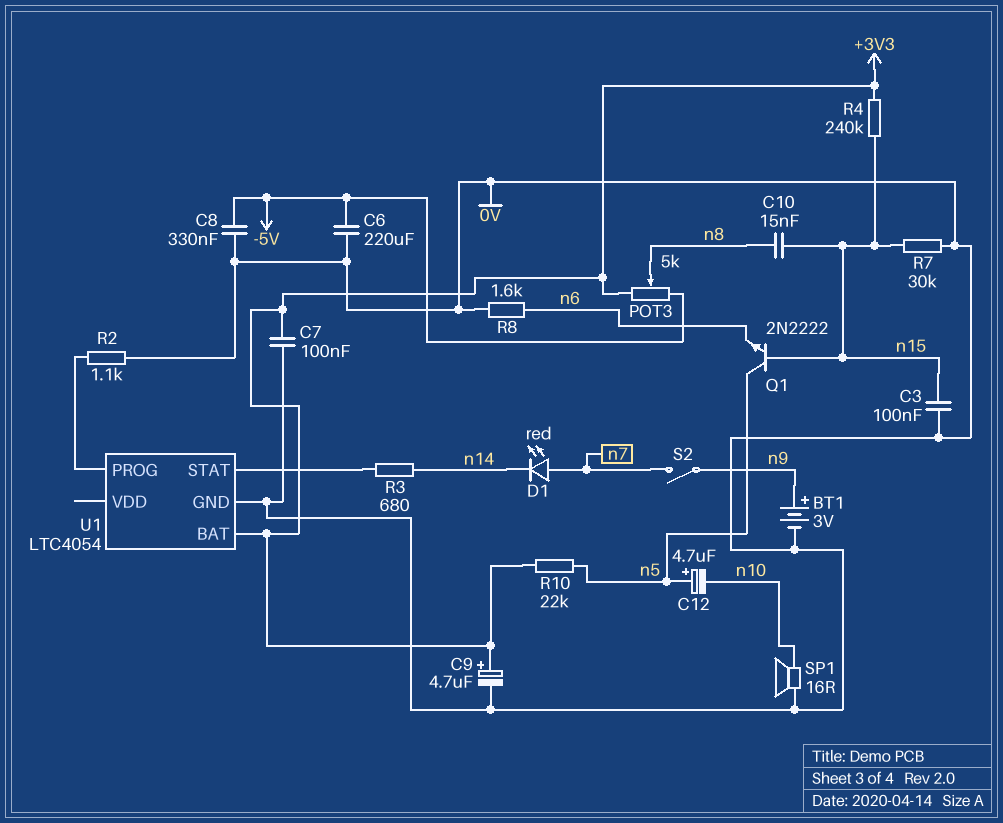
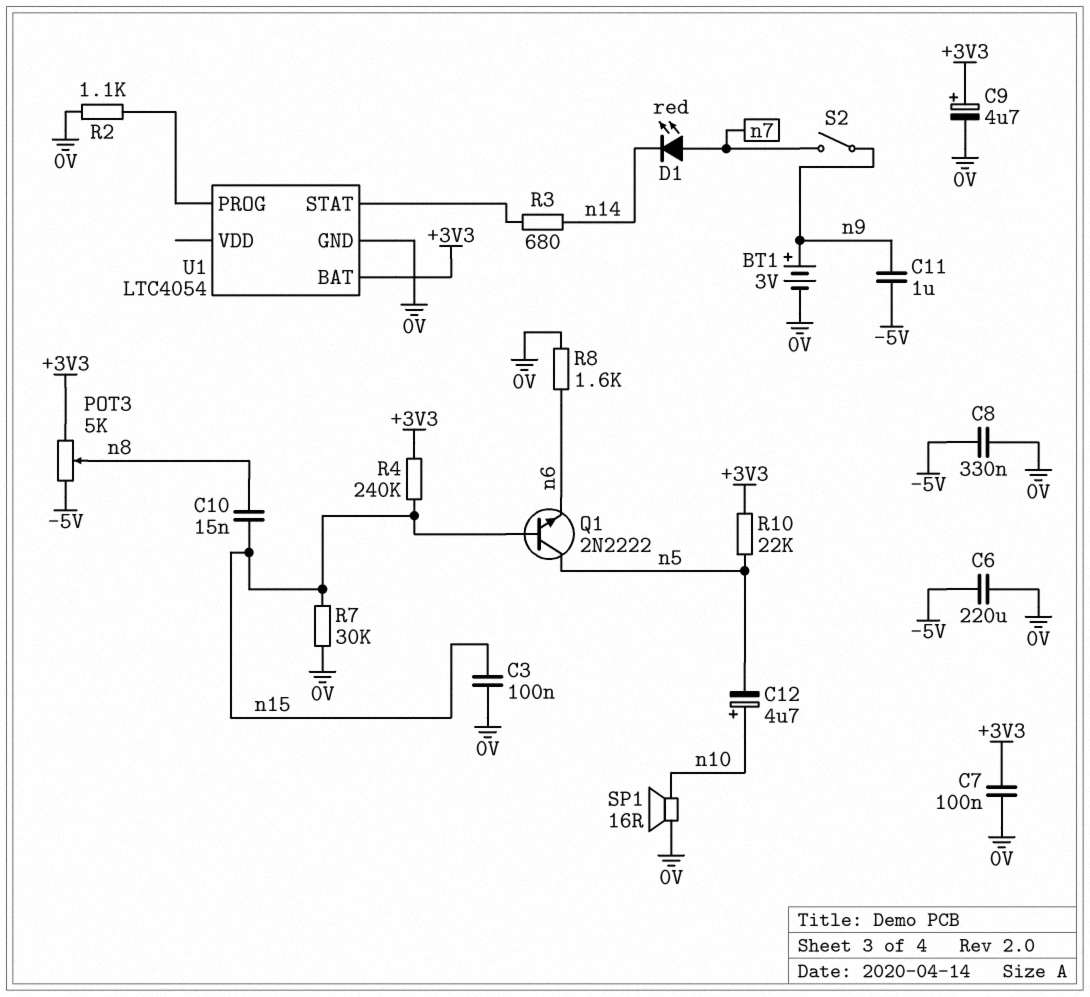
C11: none -> 1uF (-5V, n9)
C12: 4.7uF (plus n5, minus n10) -> 4.7uF (plus n10, minus n5)

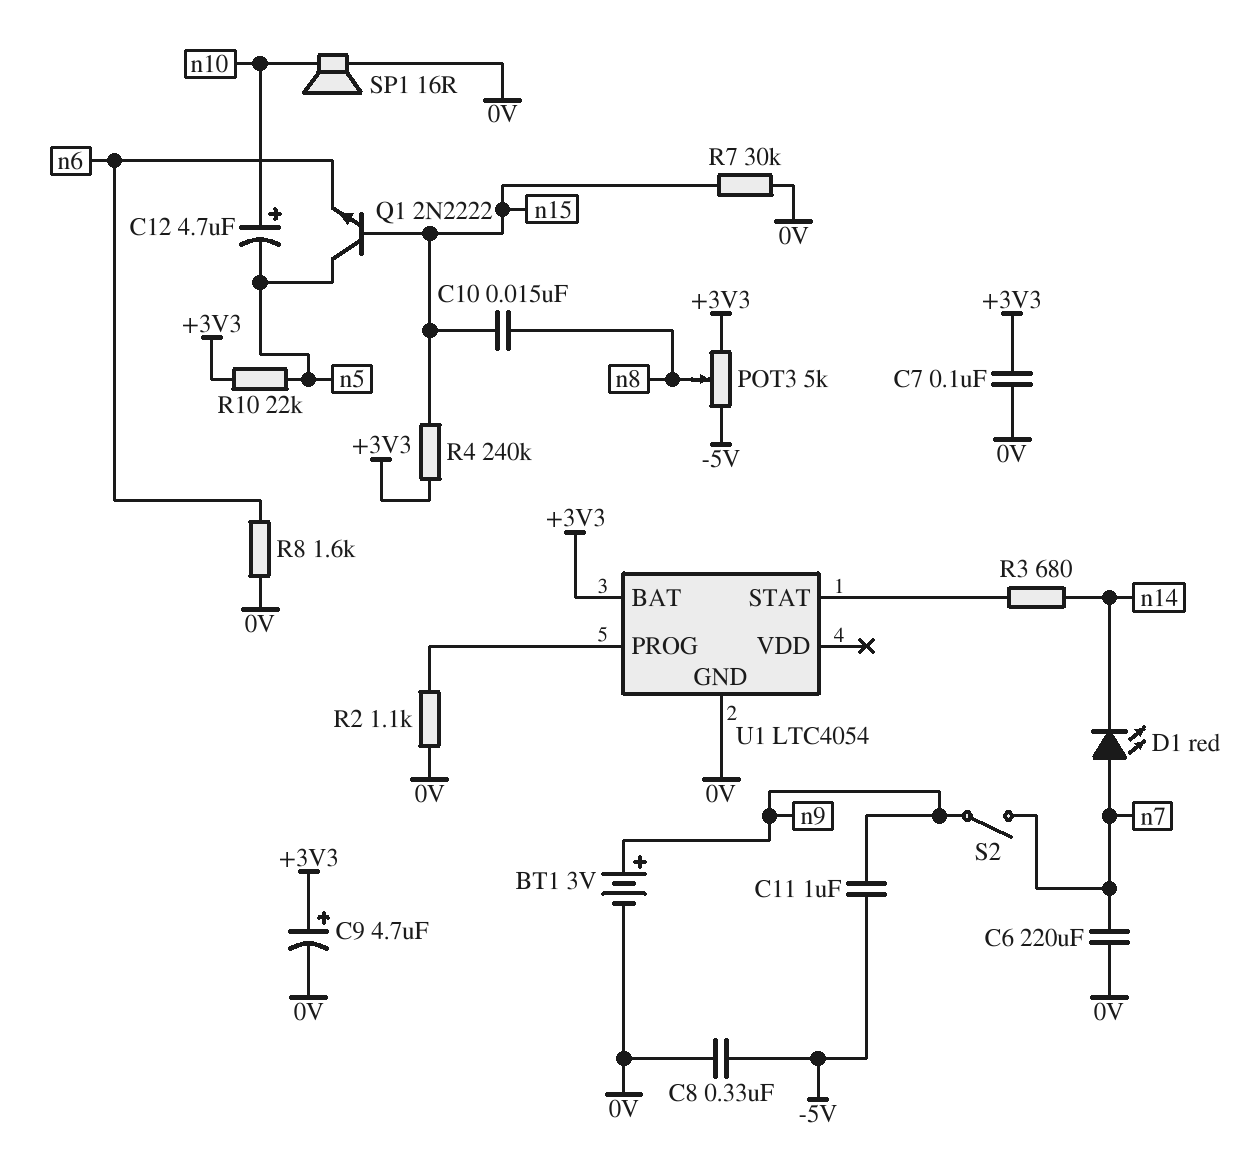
C3: 100nF (0V, n15) -> none
C6: 220uF (-5V, 0V) -> 220uF (0V, n7)

